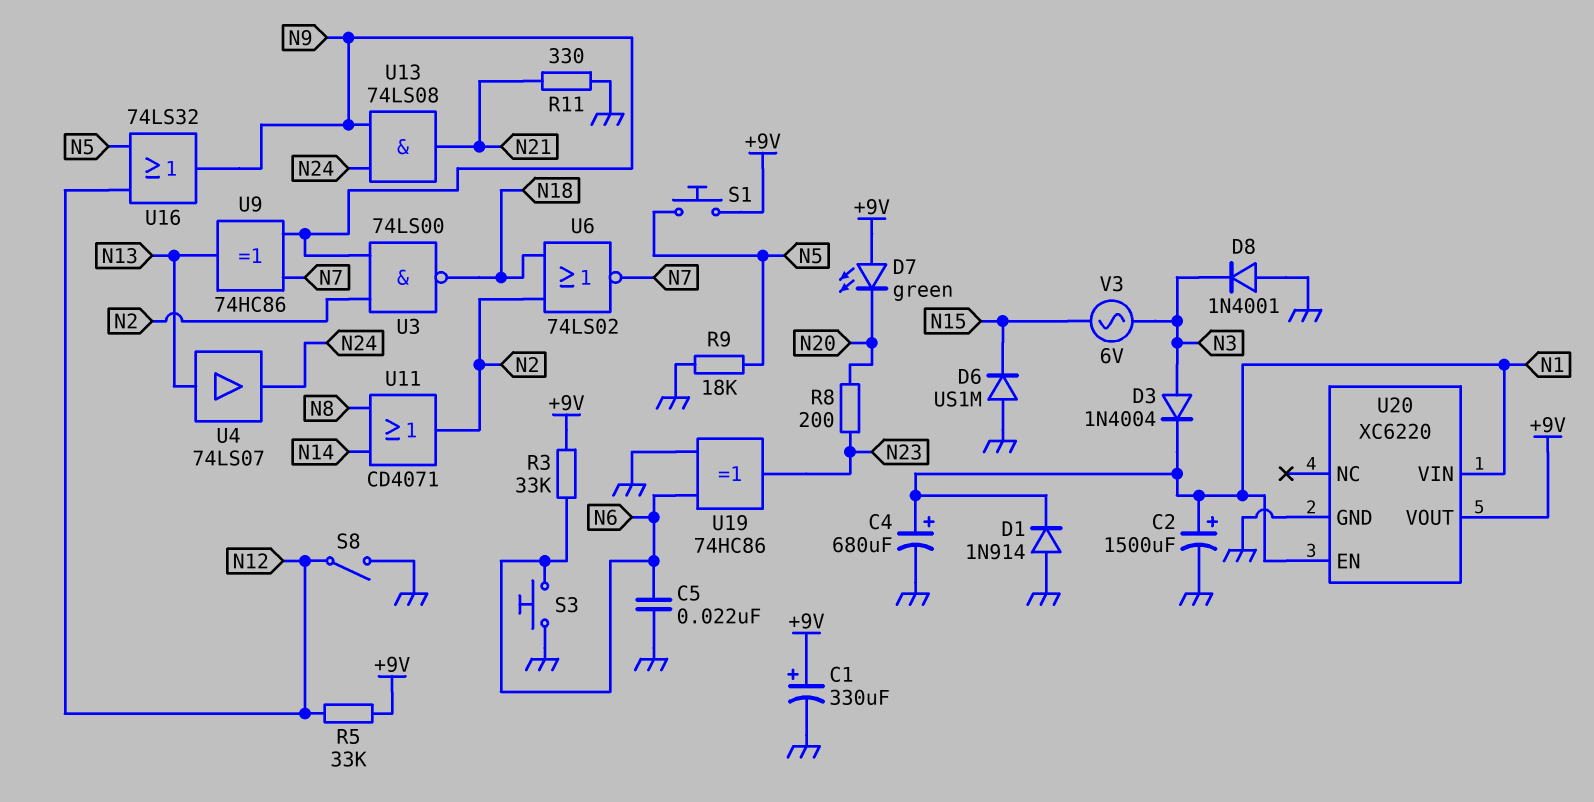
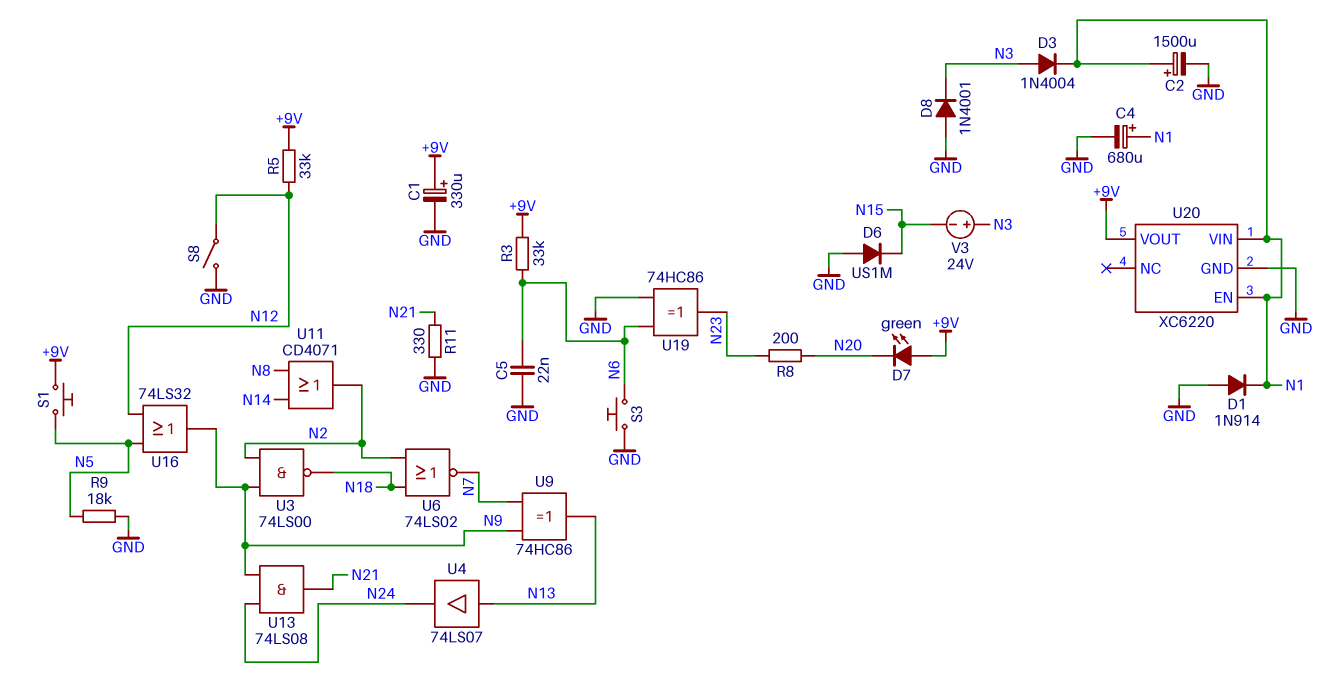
V3: AC 6V (N3, N15) -> 24V (plus N3, minus N15)

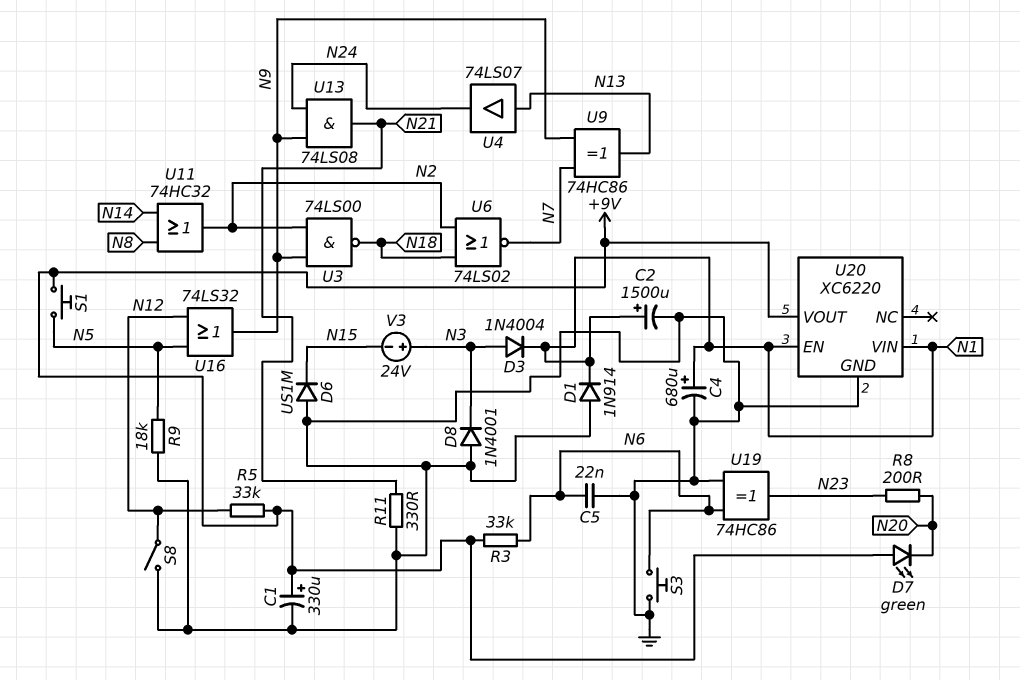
U11: OR CD4071 (in N8, in N14, out N2) -> OR 74HC32 (in N8, in N14, out N2)

